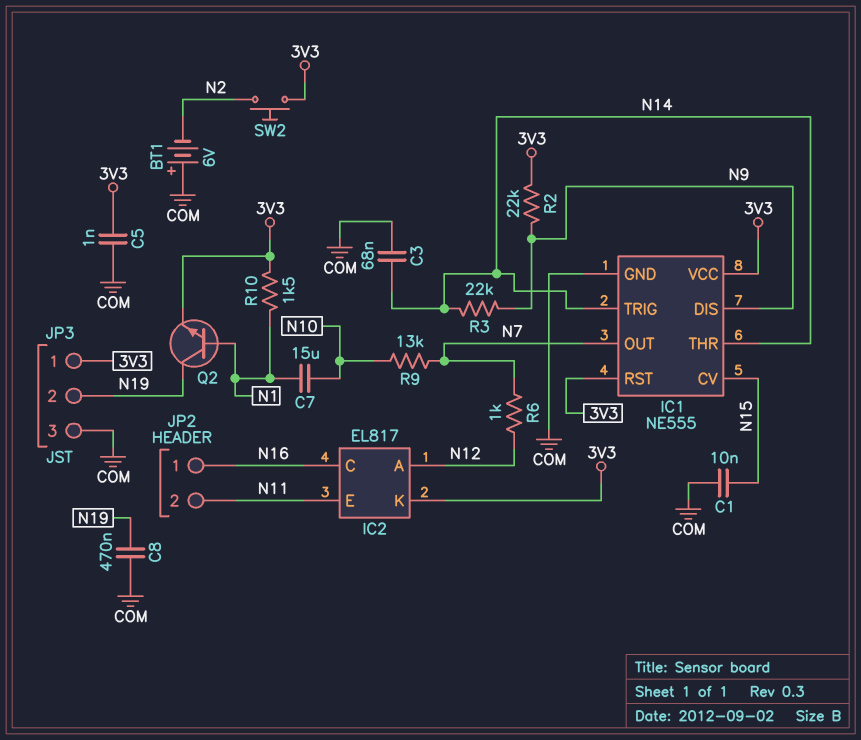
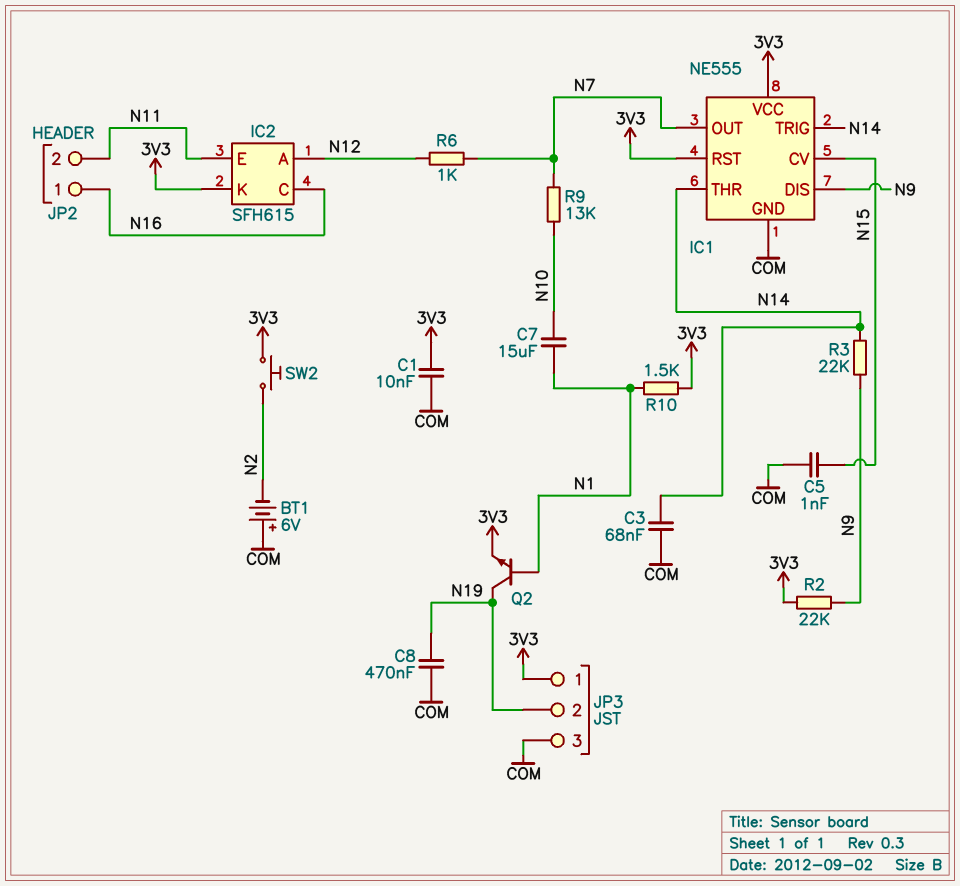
C1: 10nF (COM, N15) -> 10nF (3V3, COM)
C5: 1nF (3V3, COM) -> 1nF (COM, N15)
IC2: EL817 -> SFH615

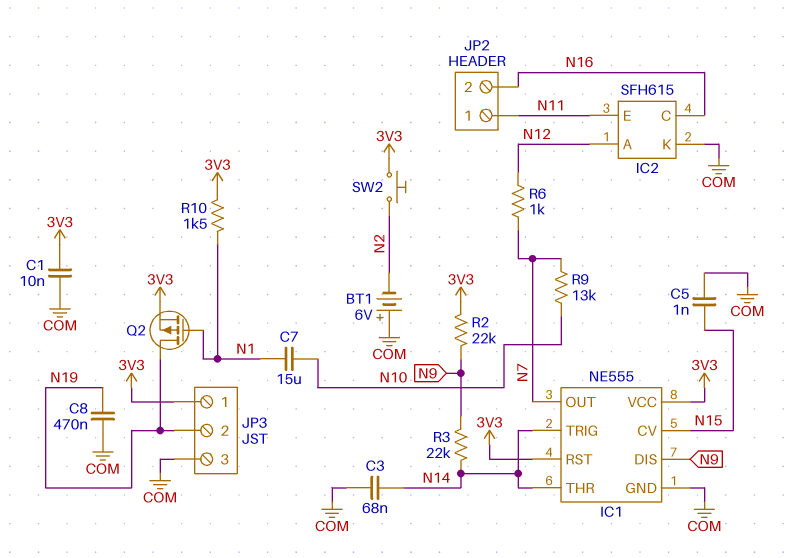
IC2 pin K: 3V3 -> COM
JP2 pin 1: N16 -> N11
JP2 pin 2: N11 -> N16
Q2: NPN (B N1, C N19, E 3V3) -> PMOS (G N1, D N19, S 3V3)

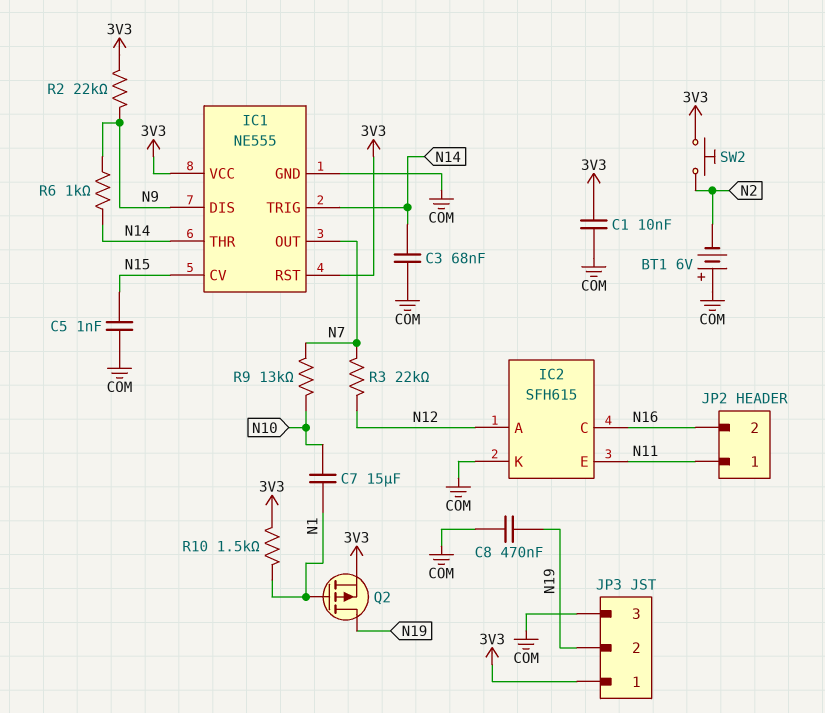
R3: 22k (N9, N14) -> 22k (N7, N12)
R6: 1k (N7, N12) -> 1k (N9, N14)

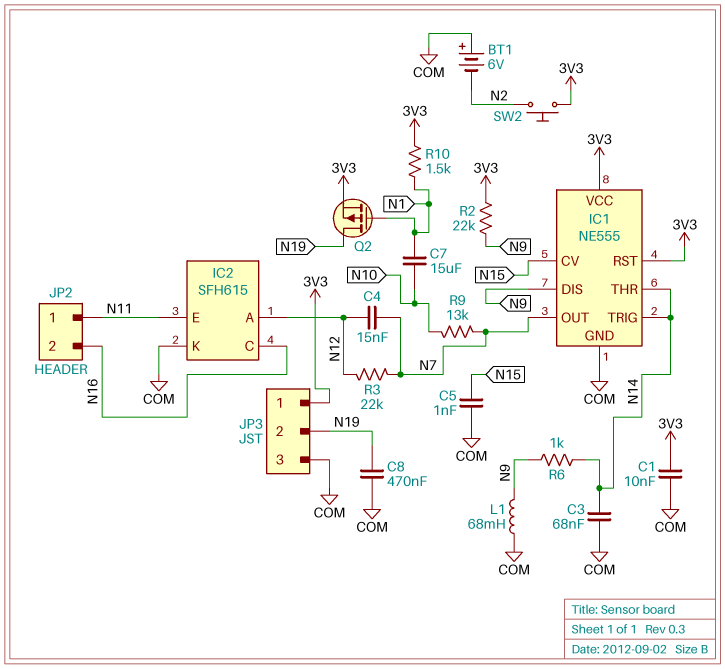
C4: none -> 15nF (N7, N12)
L1: none -> 68mH (COM, N9)

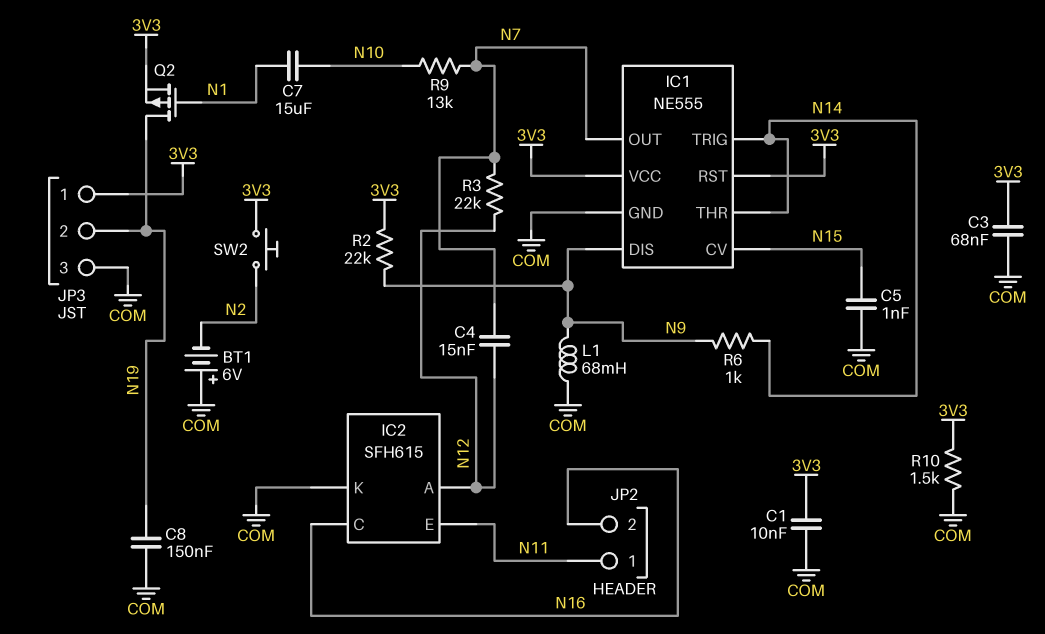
C3: 68nF (COM, N14) -> 68nF (3V3, COM)
C8: 470nF (COM, N19) -> 150nF (COM, N19)
R10: 1.5k (3V3, N1) -> 1.5k (3V3, COM)

